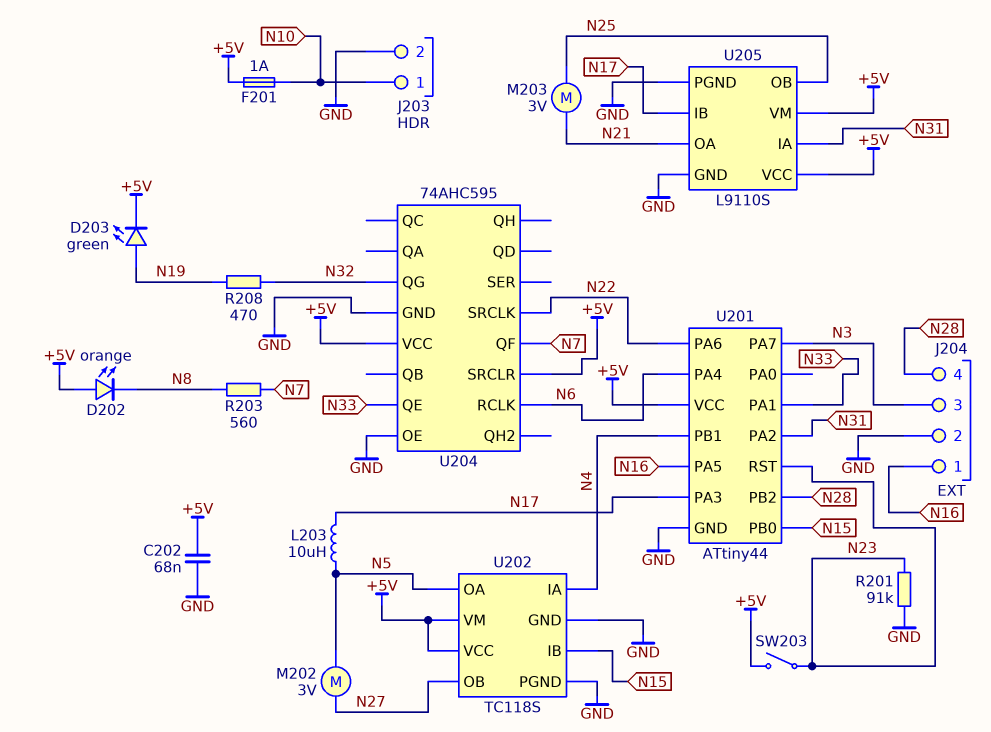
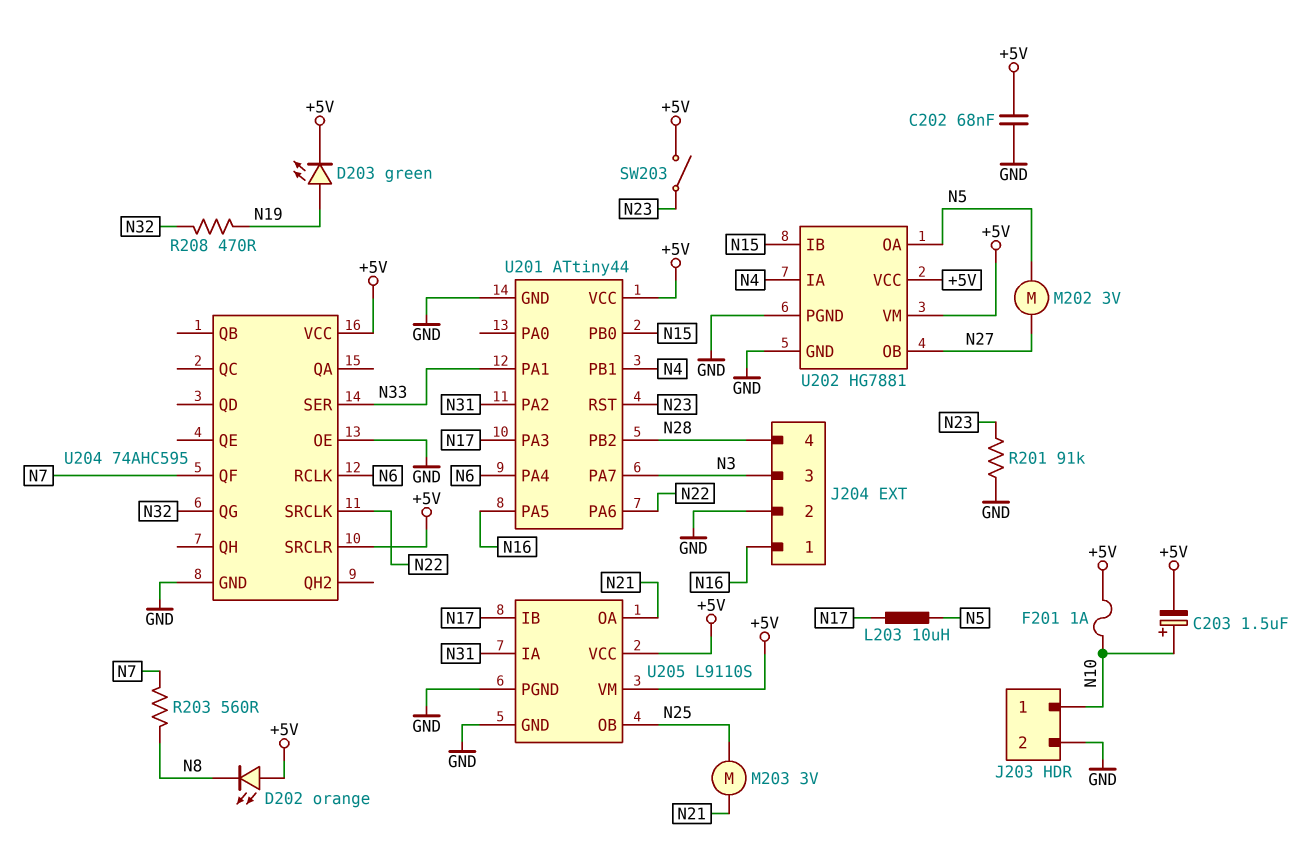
C203: none -> 1.5uF (plus N10, minus +5V)
U202: TC118S -> HG7881
U204 pin QE: N33 -> none
U204 pin SER: none -> N33

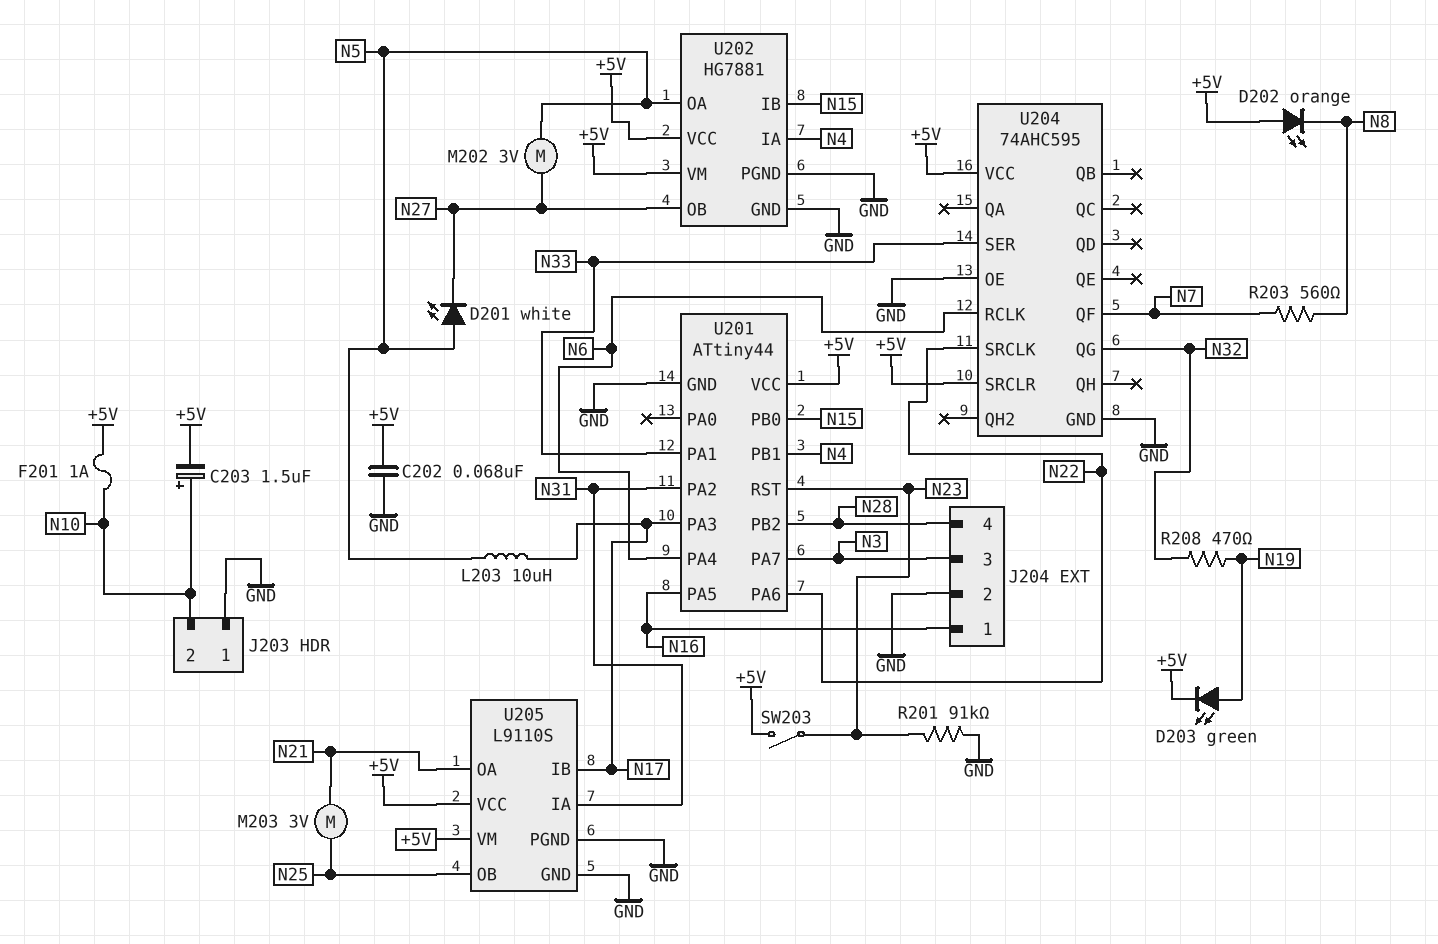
D201: none -> LED white (A N5, K N27)
J203 pin 1: N10 -> GND
J203 pin 2: GND -> N10

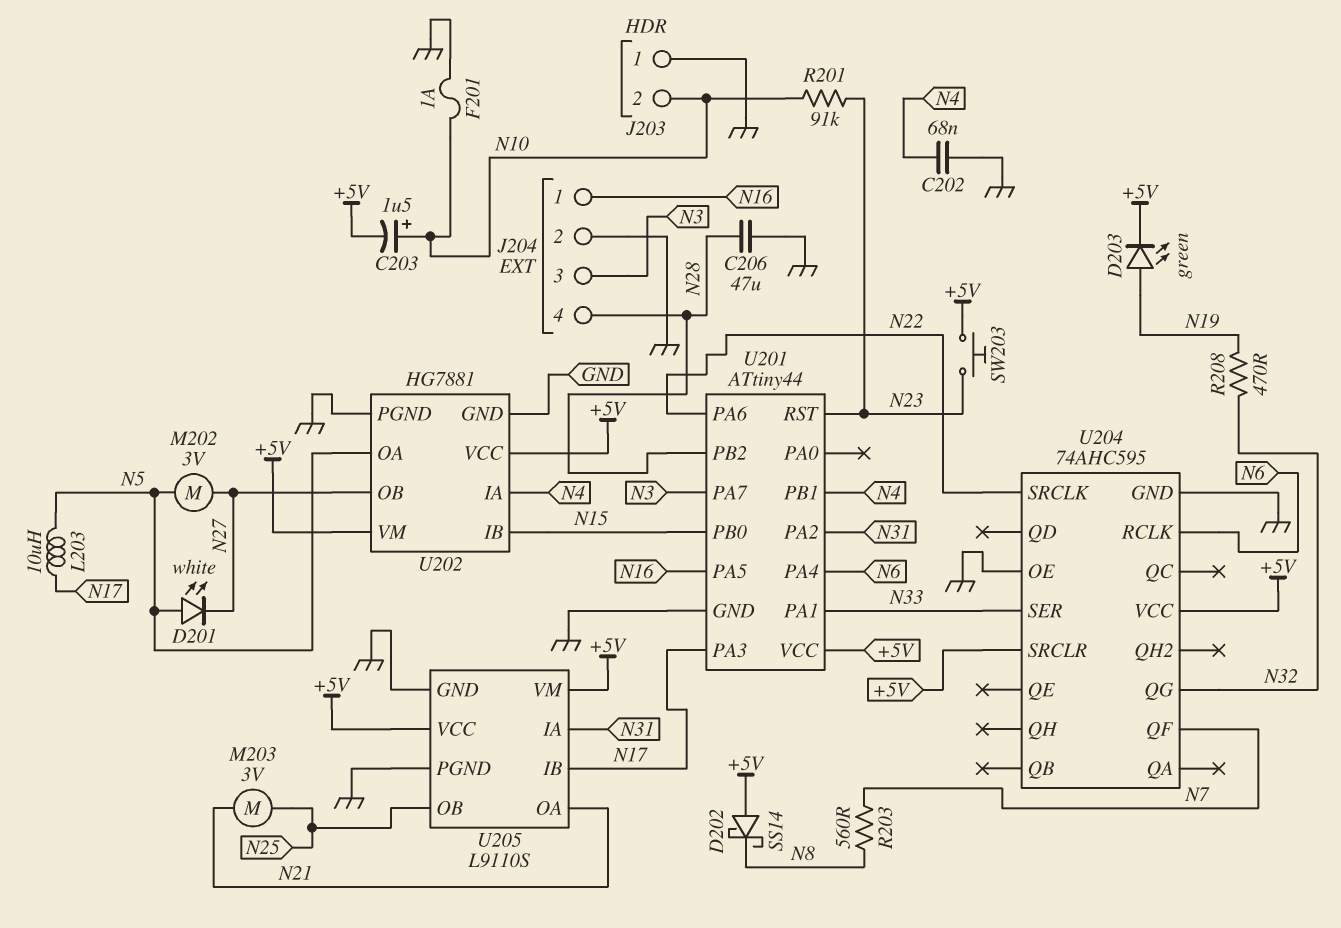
C202: 68nF (+5V, GND) -> 68nF (GND, N4)
C206: none -> 47uF (GND, N28)
D202: LED orange (A +5V, K N8) -> schottky SS14 (A +5V, K N8)
F201: 1A (+5V, N10) -> 1A (GND, N10)
R201: 91k (GND, N23) -> 91k (N10, N23)
SW203: switch (+5V, N23) -> button (+5V, N23)

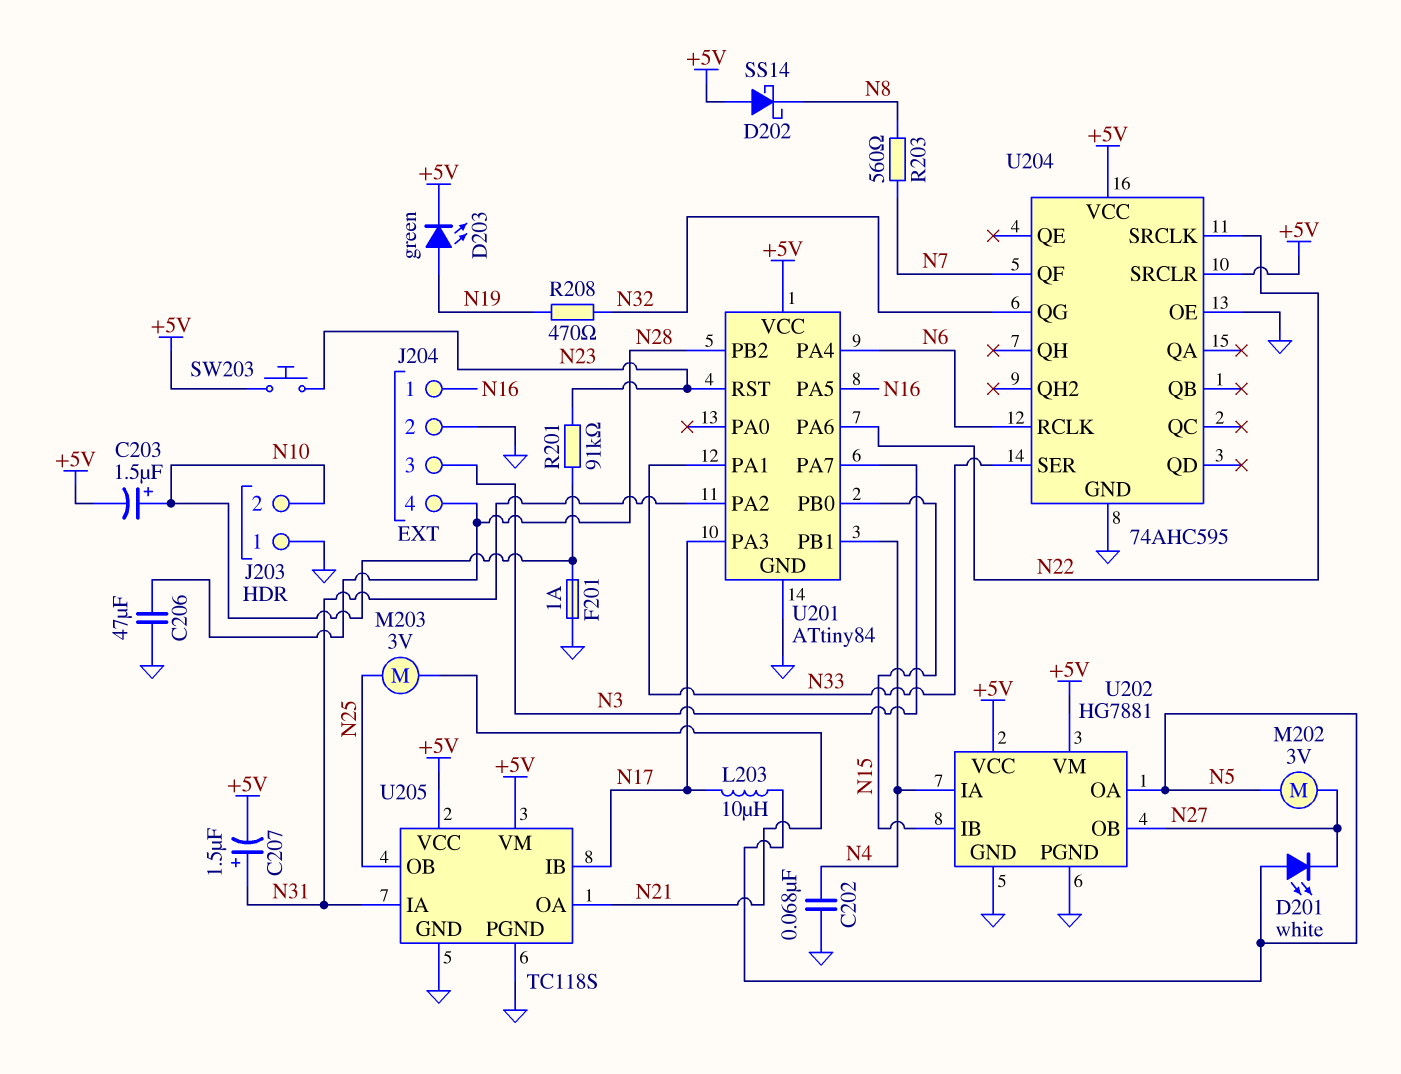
C207: none -> 1.5uF (plus N31, minus +5V)
U201: ATtiny44 -> ATtiny84
U205: L9110S -> TC118S

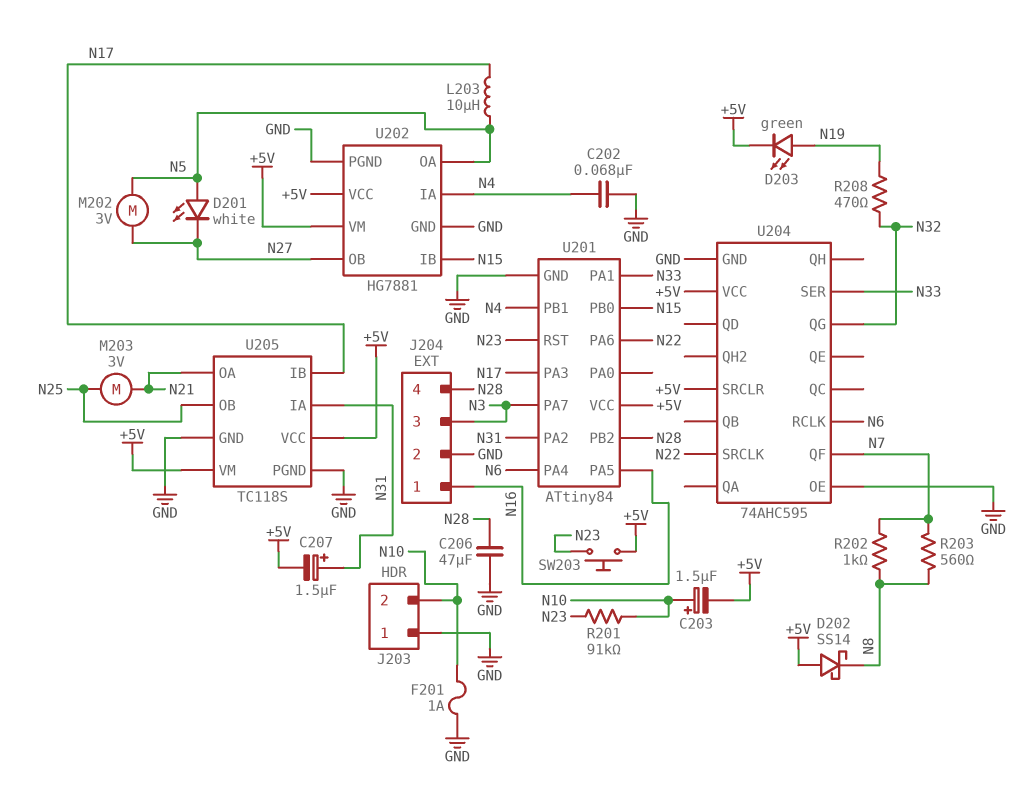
R202: none -> 1k (N7, N8)

